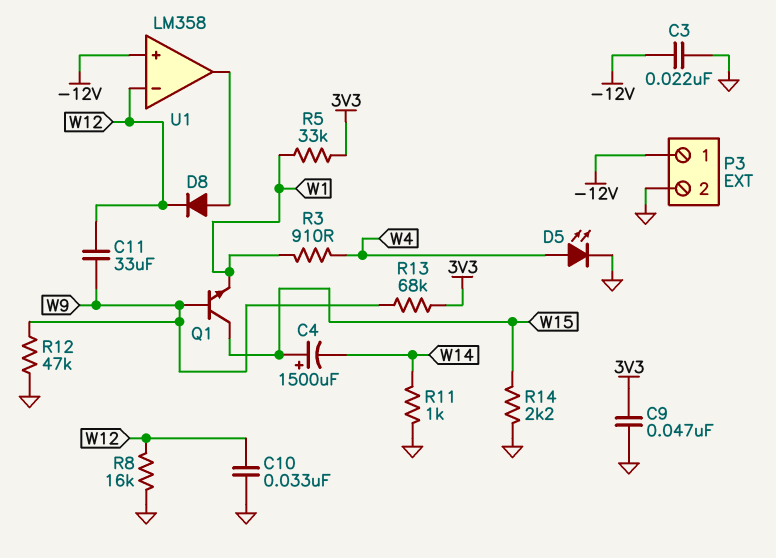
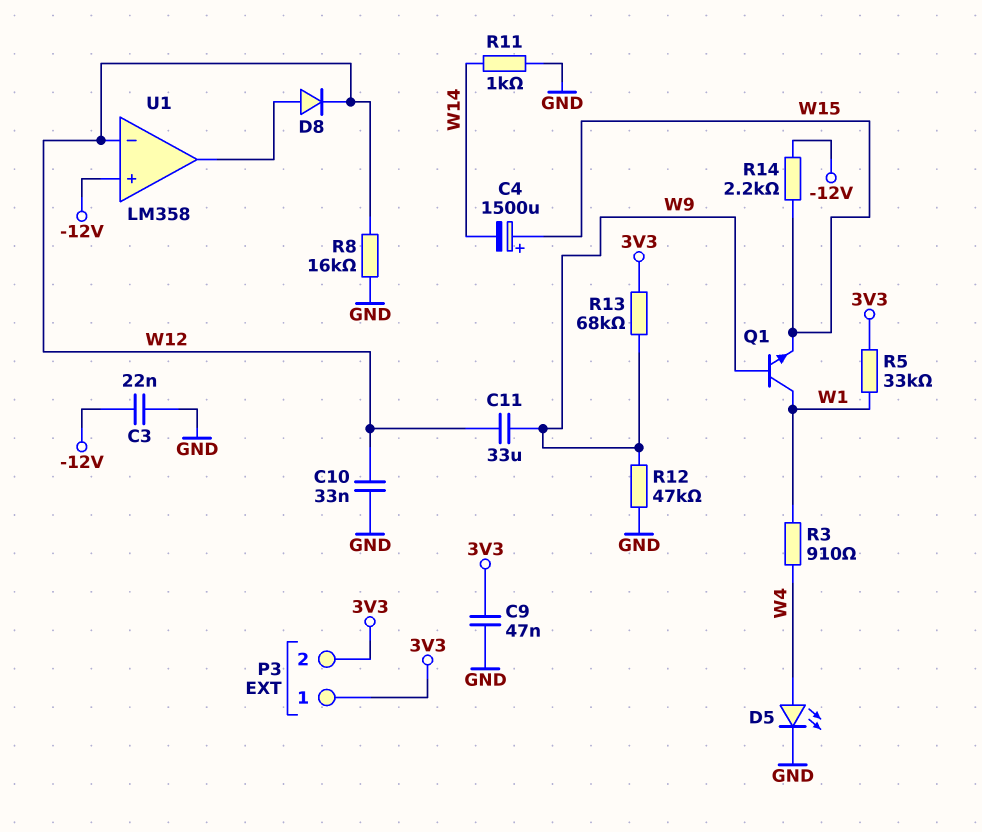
P3 pin 1: -12V -> 3V3
P3 pin 2: GND -> 3V3
Q1: NPN (B W9, C W15, E W1) -> NPN (B W9, C W1, E W15)
R14: 2.2k (GND, W15) -> 2.2k (-12V, W15)

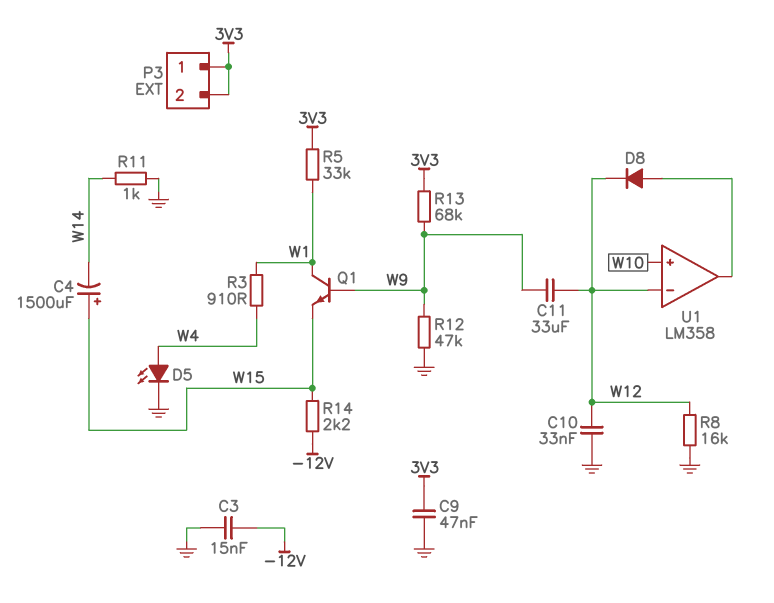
C3: 22nF (-12V, GND) -> 15nF (-12V, GND)
U1 pin in+: -12V -> W10

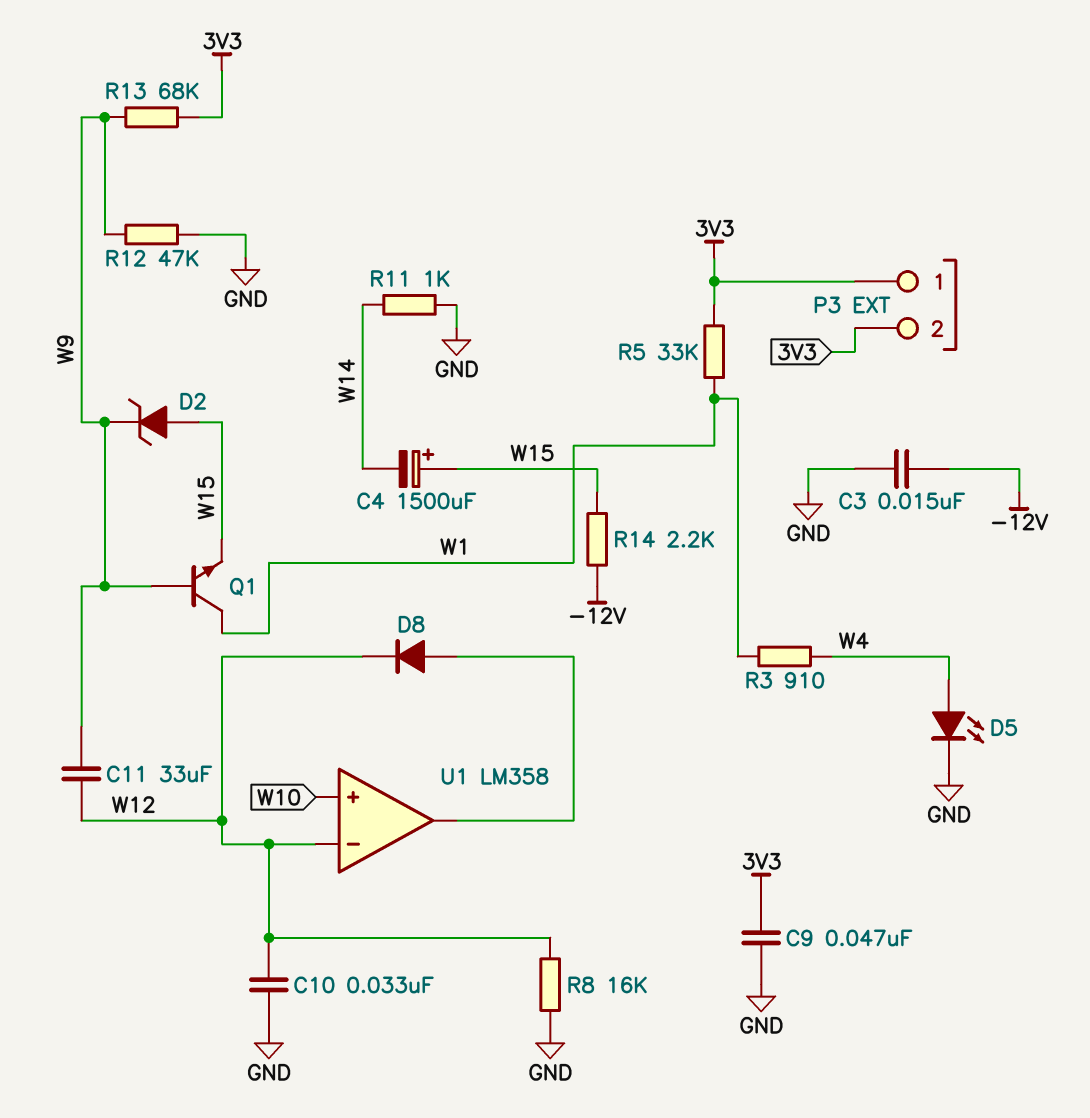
D2: none -> zener (A W15, K W9)

